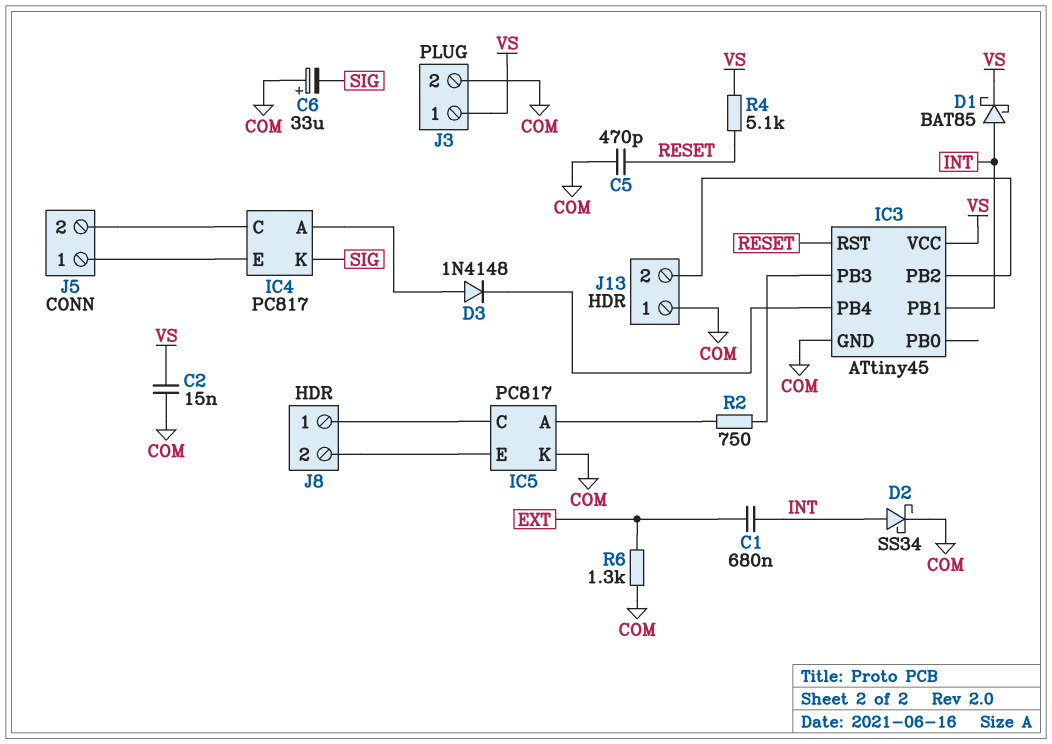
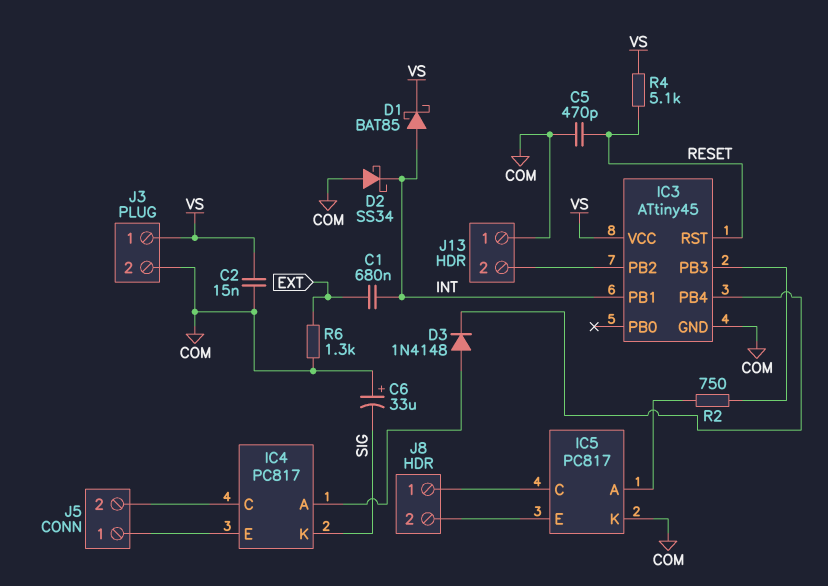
D2: schottky SS34 (A INT, K COM) -> schottky SS34 (A COM, K INT)

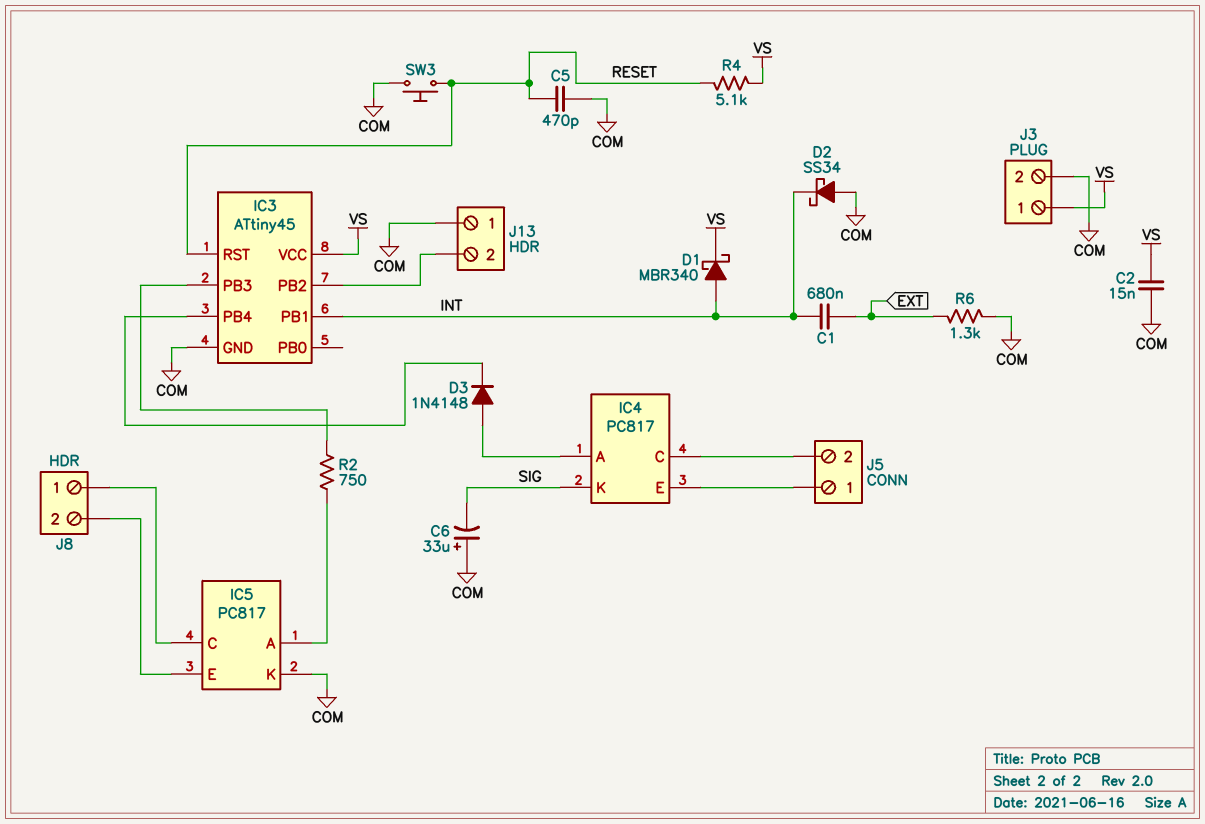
D1: schottky BAT85 (A INT, K VS) -> schottky MBR340 (A INT, K VS)
SW3: none -> button (COM, RESET)

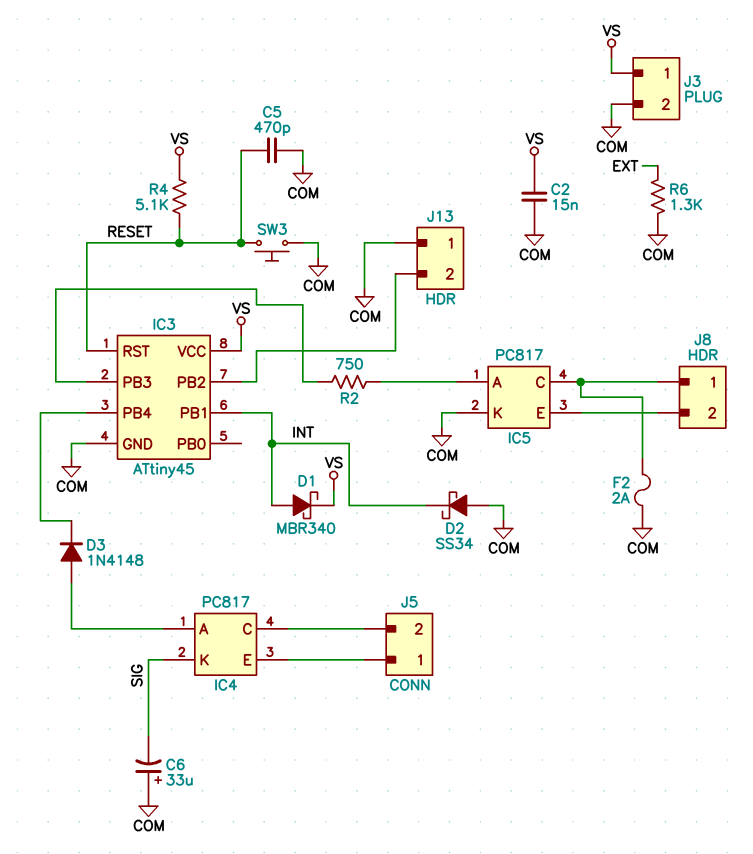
C1: 680nF (EXT, INT) -> none
F2: none -> 2A (COM, IC5/C)

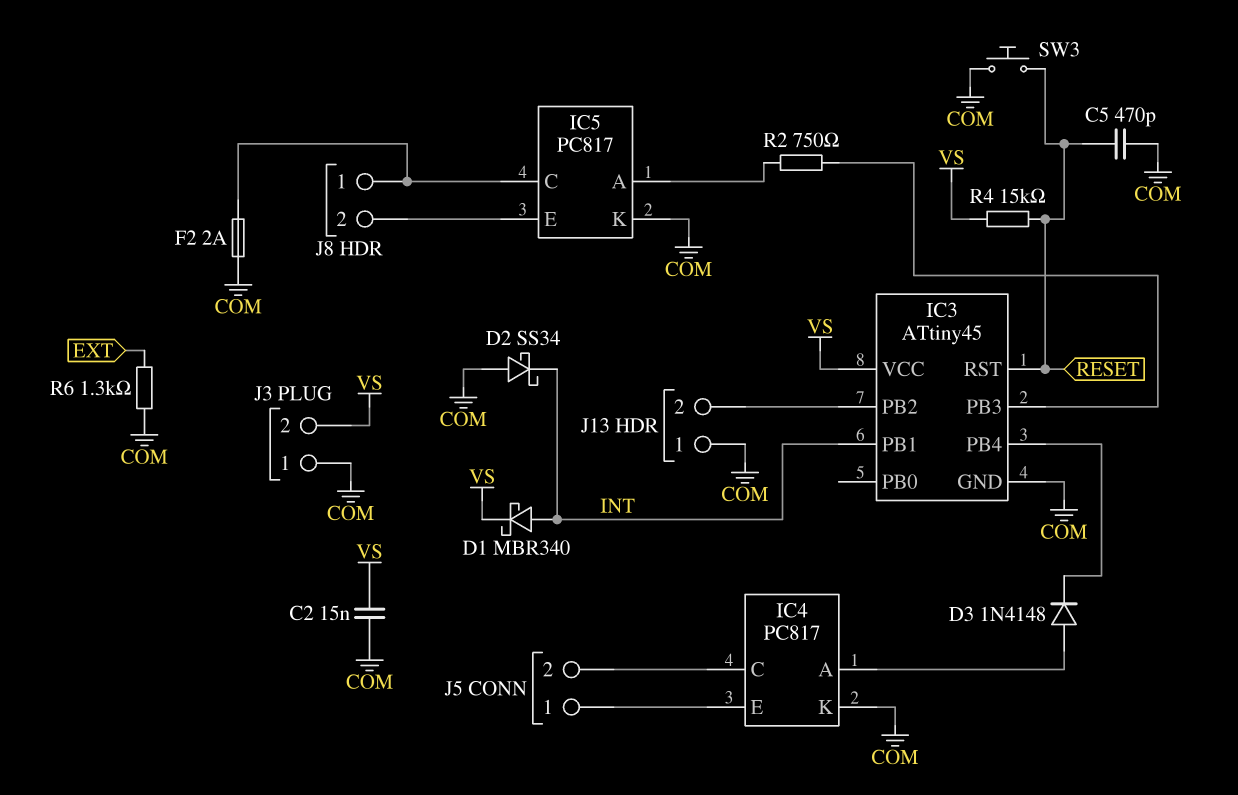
C6: 33uF (plus COM, minus SIG) -> none
IC4 pin K: SIG -> COM
J3 pin 1: VS -> COM
J3 pin 2: COM -> VS
R4: 5.1k (RESET, VS) -> 15k (RESET, VS)

